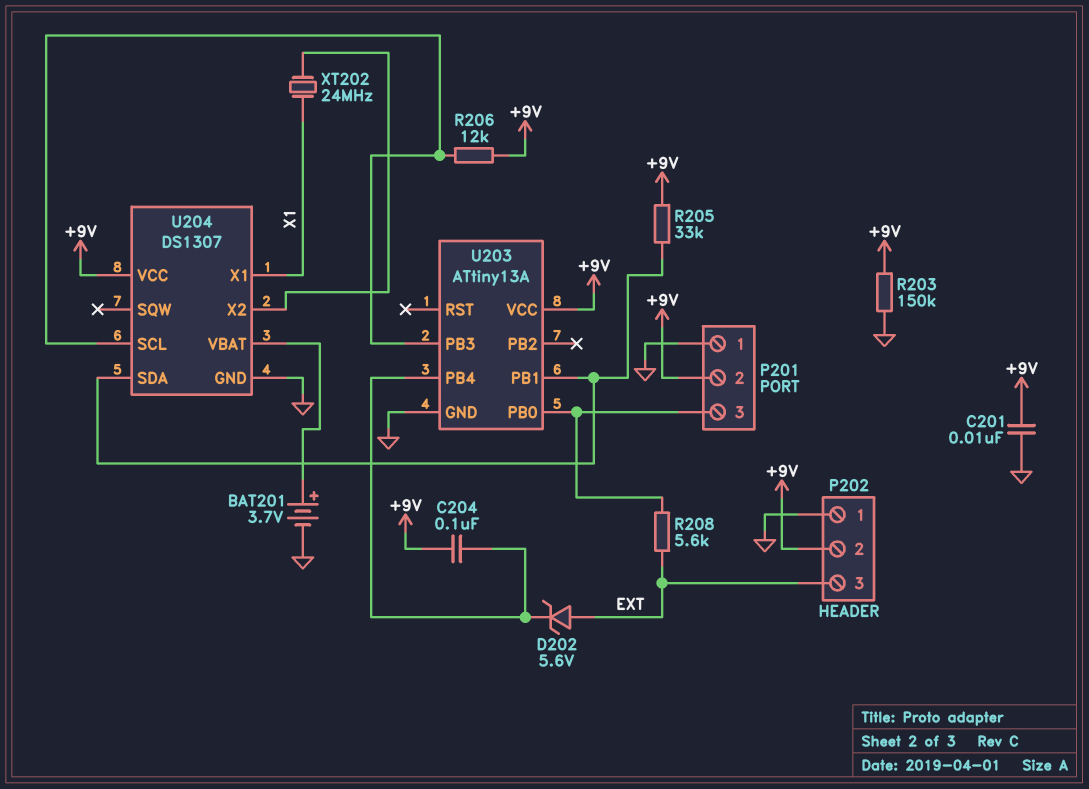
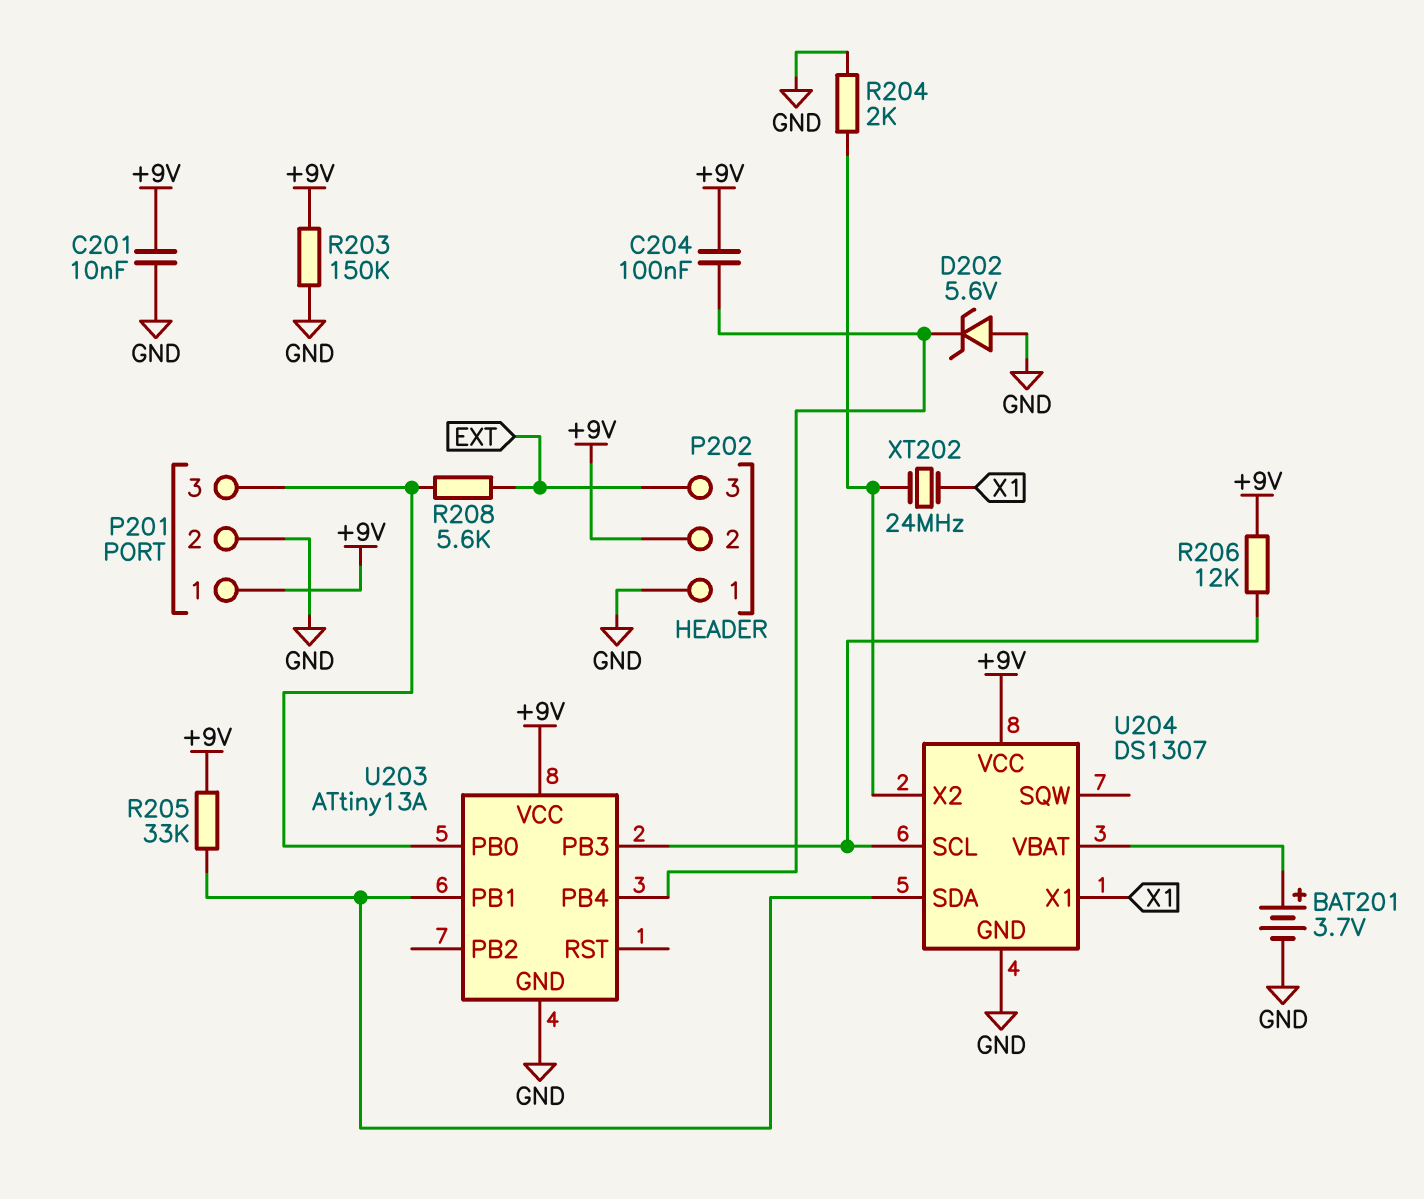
D202: zener 5.6V (A EXT, K U203/PB4) -> zener 5.6V (A GND, K U203/PB4)
P201 pin 1: GND -> +9V
P201 pin 2: +9V -> GND
R204: none -> 2k (GND, U204/X2)

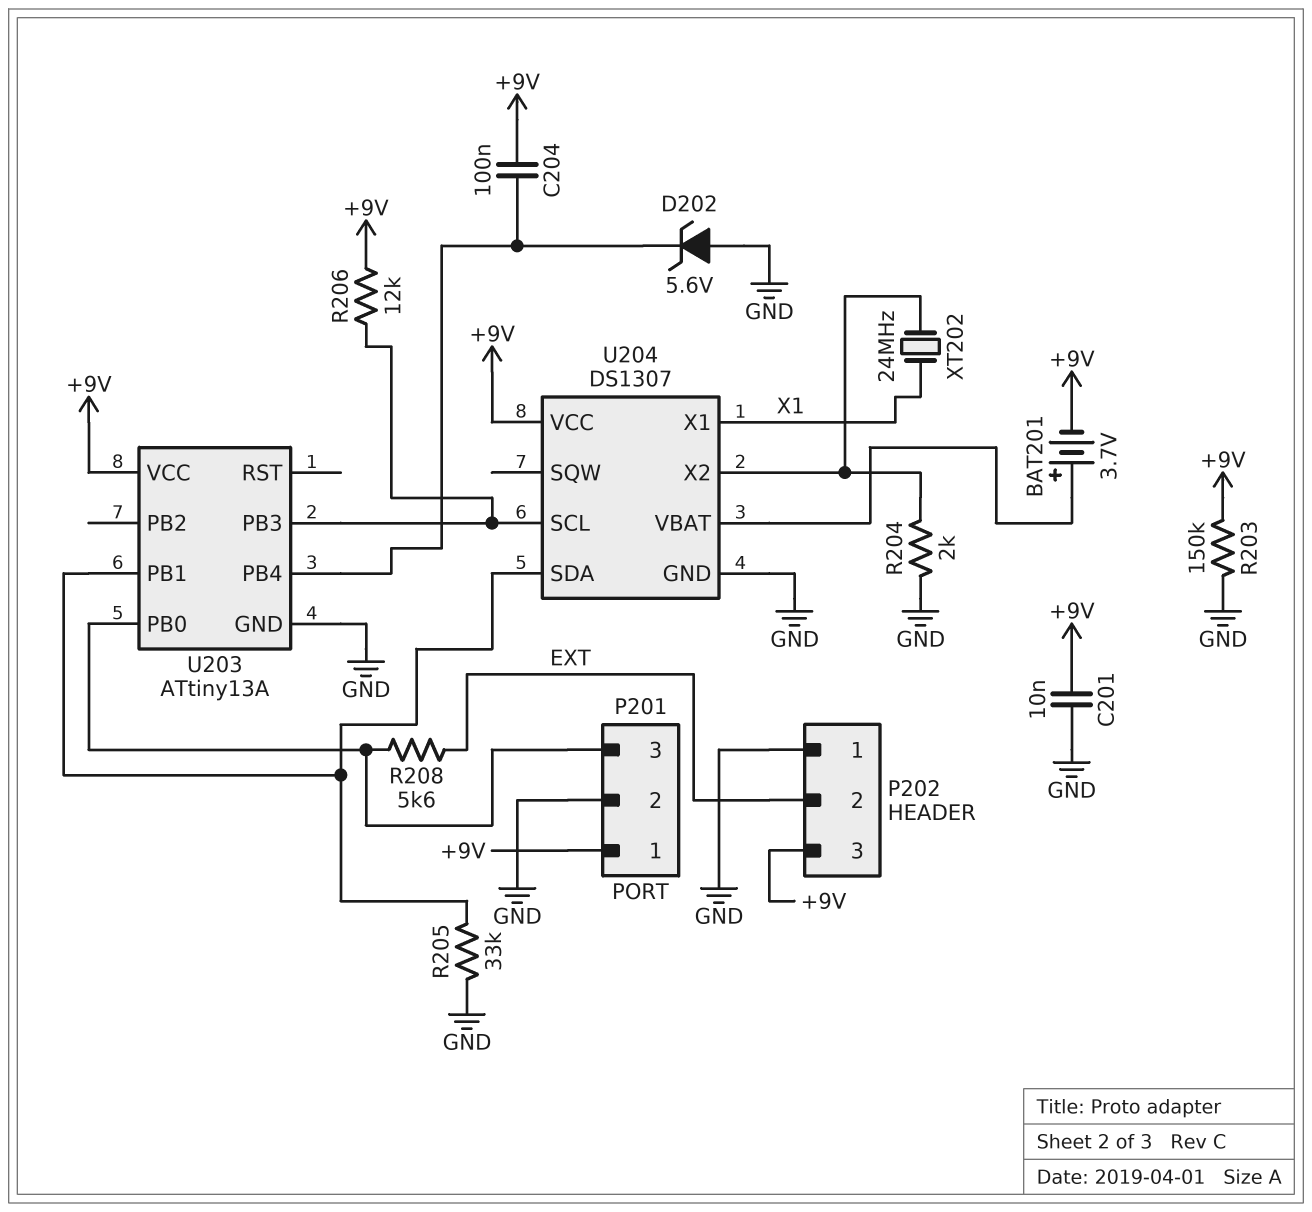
BAT201: 3.7V (plus U204/VBAT, minus GND) -> 3.7V (plus U204/VBAT, minus +9V)
P202 pin 2: +9V -> EXT
P202 pin 3: EXT -> +9V
R205: 33k (+9V, U203/PB1) -> 33k (GND, U203/PB1)

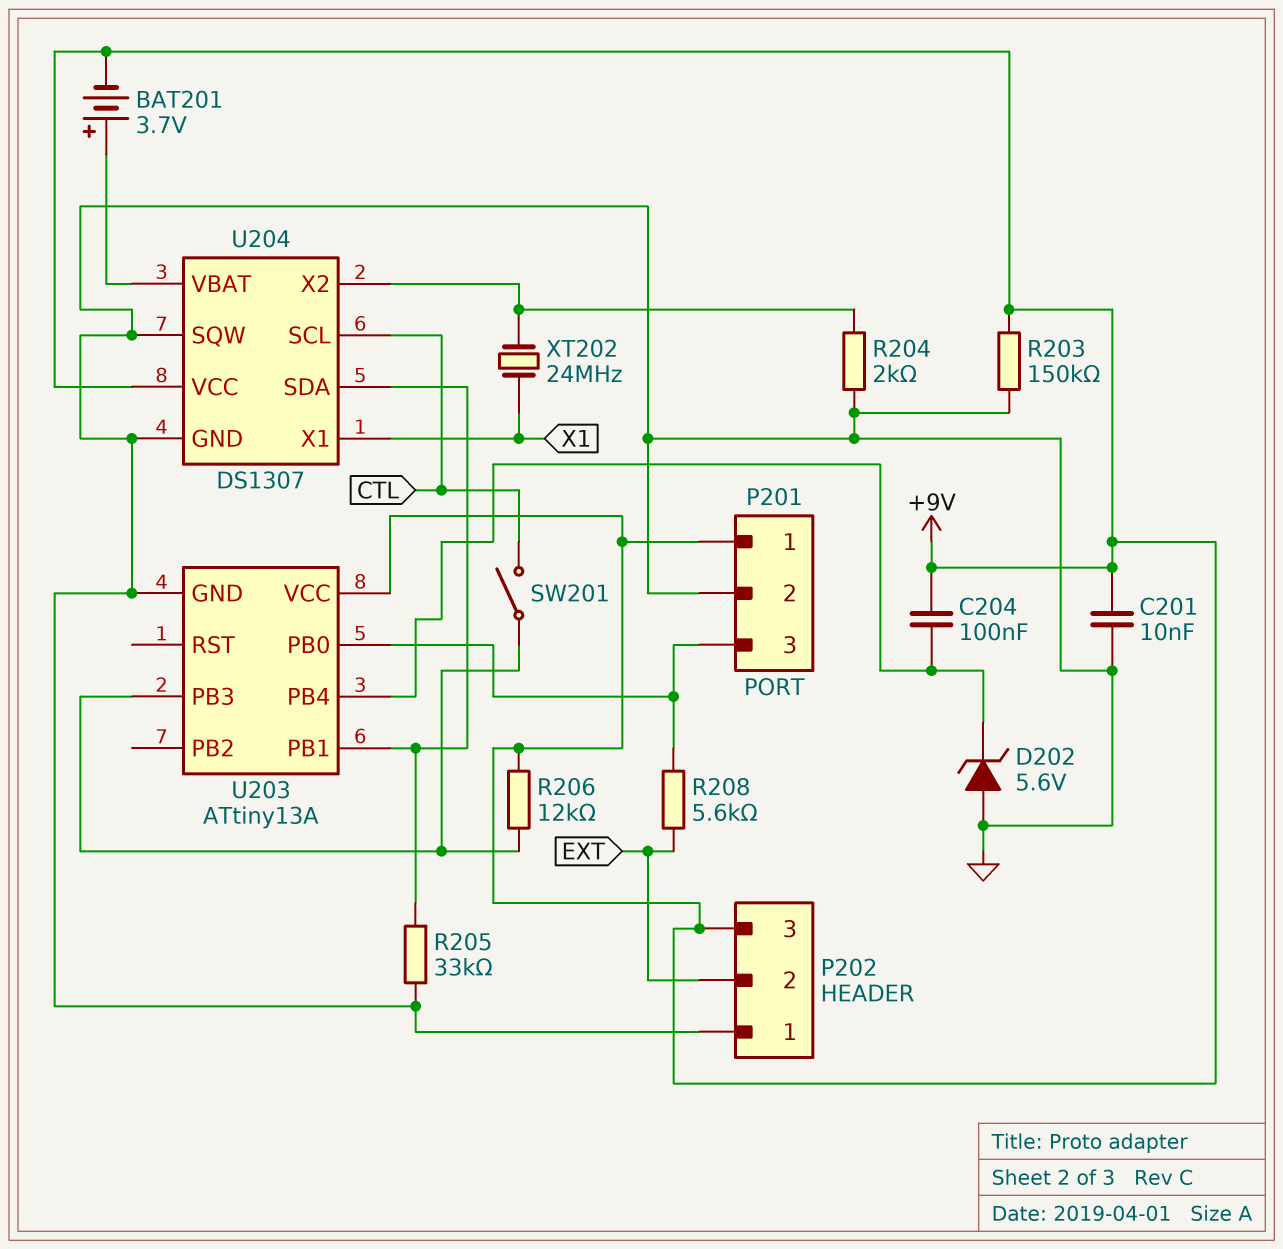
SW201: none -> switch (CTL, U203/PB3)
U204 pin SCL: U203/PB3 -> CTL
U204 pin SQW: none -> GND

